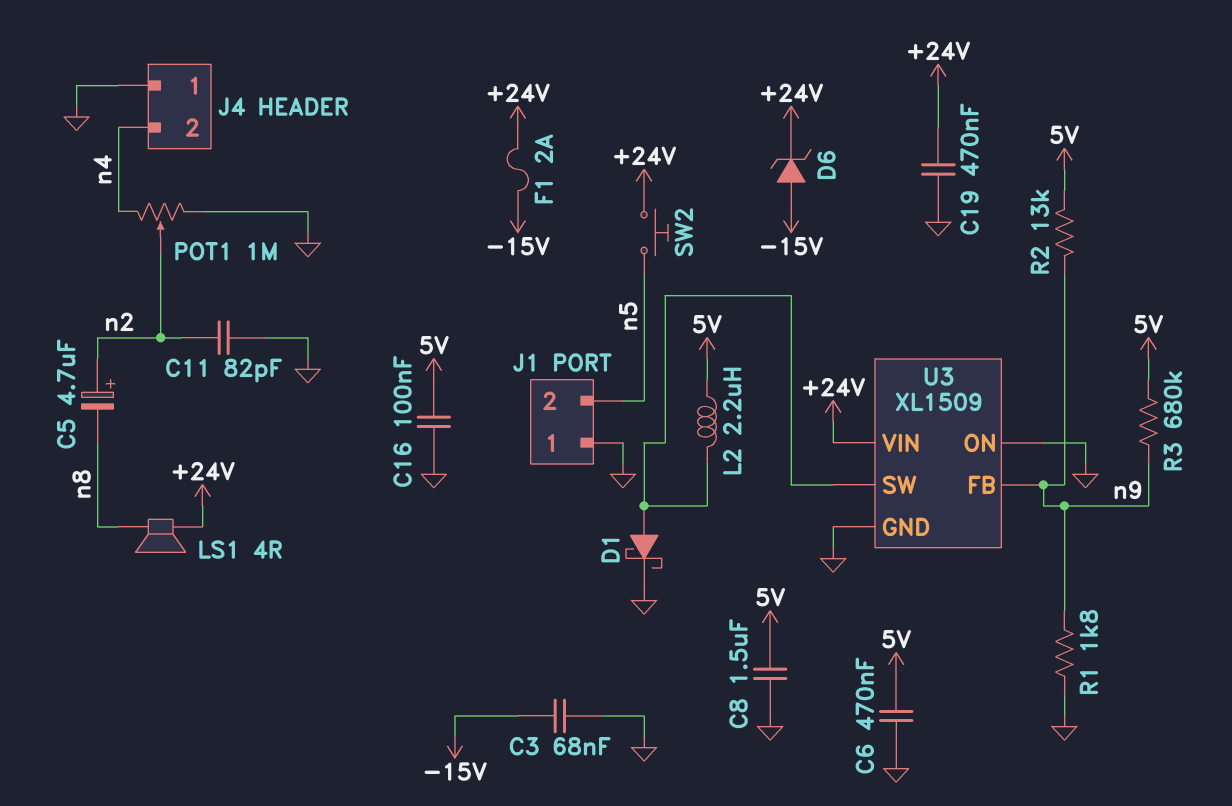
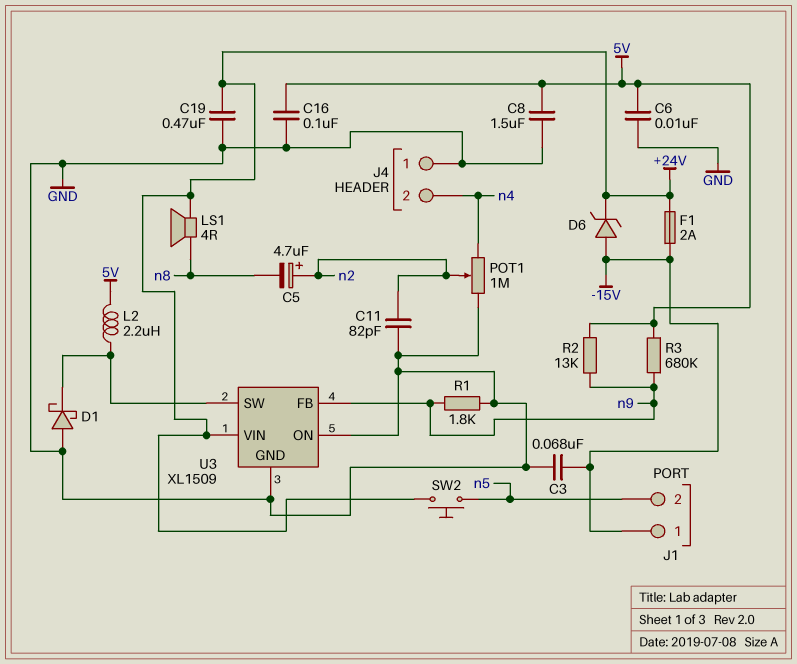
C6: 470nF (5V, GND) -> 10nF (5V, GND)
D1: schottky (A U3/SW, K GND) -> schottky (A GND, K U3/SW)
J1 pin 1: GND -> -15V

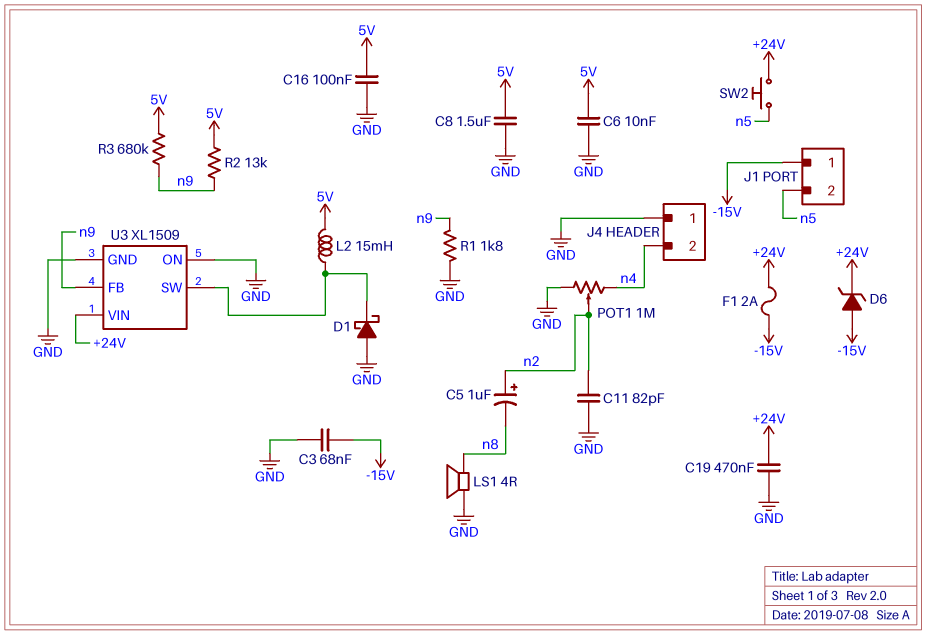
C5: 4.7uF (plus n2, minus n8) -> 1uF (plus n2, minus n8)
L2: 2.2uH (5V, U3/SW) -> 15mH (5V, U3/SW)
LS1: speaker 4R (+24V, n8) -> speaker 4R (GND, n8)

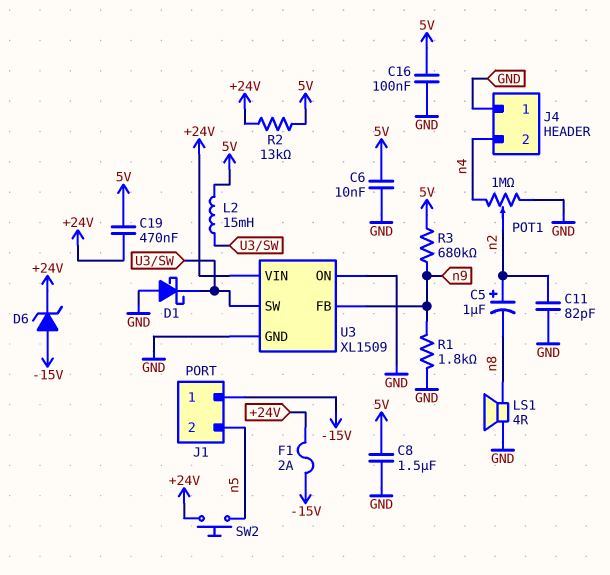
C3: 68nF (-15V, GND) -> none
C19: 470nF (+24V, GND) -> 470nF (+24V, 5V)
R2: 13k (5V, n9) -> 13k (+24V, 5V)

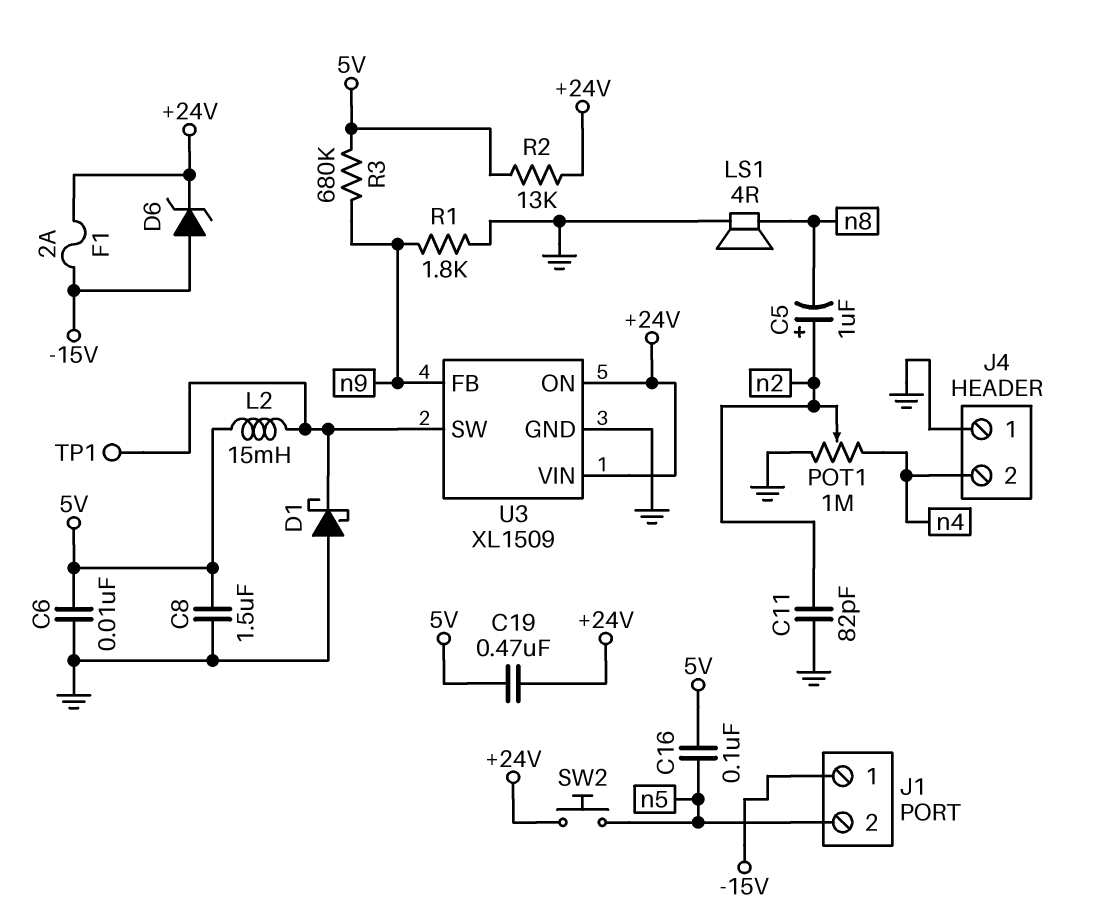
C16: 100nF (5V, GND) -> 100nF (5V, n5)
TP1: none -> test point (U3/SW)
U3 pin ON: GND -> +24V

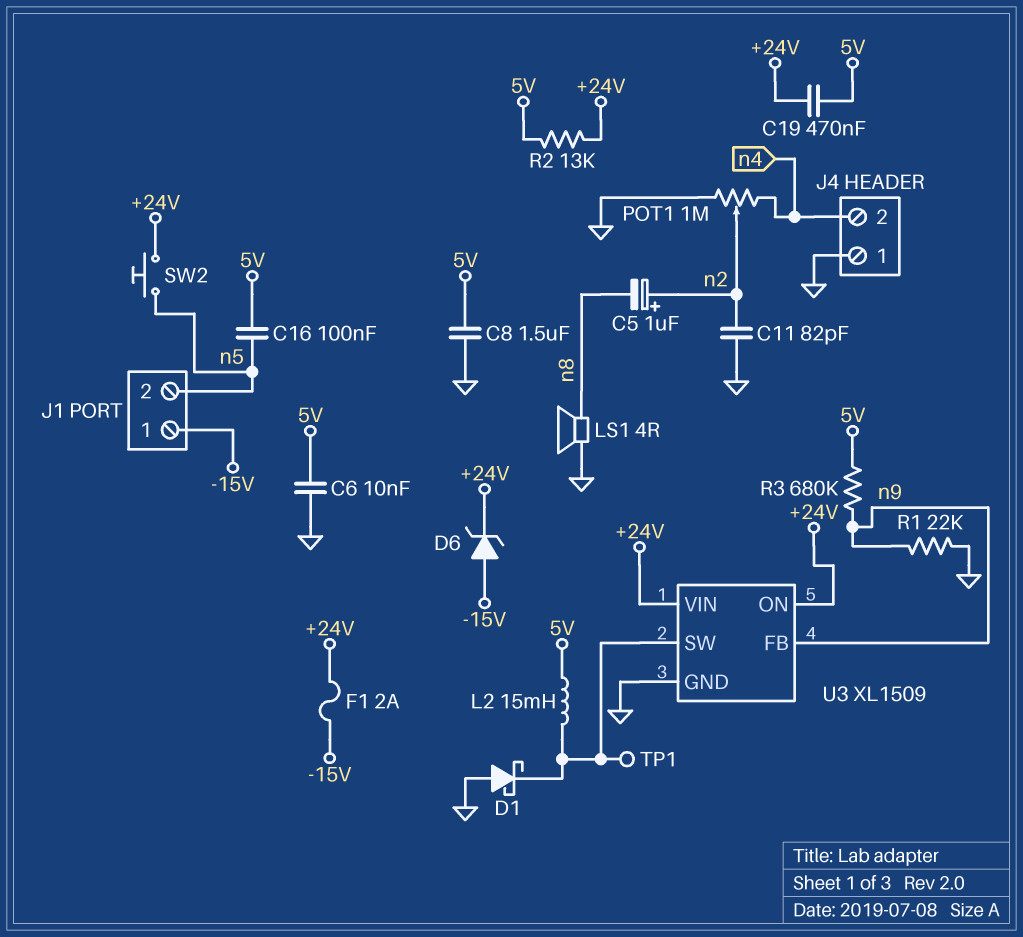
R1: 1.8k (GND, n9) -> 22k (GND, n9)

